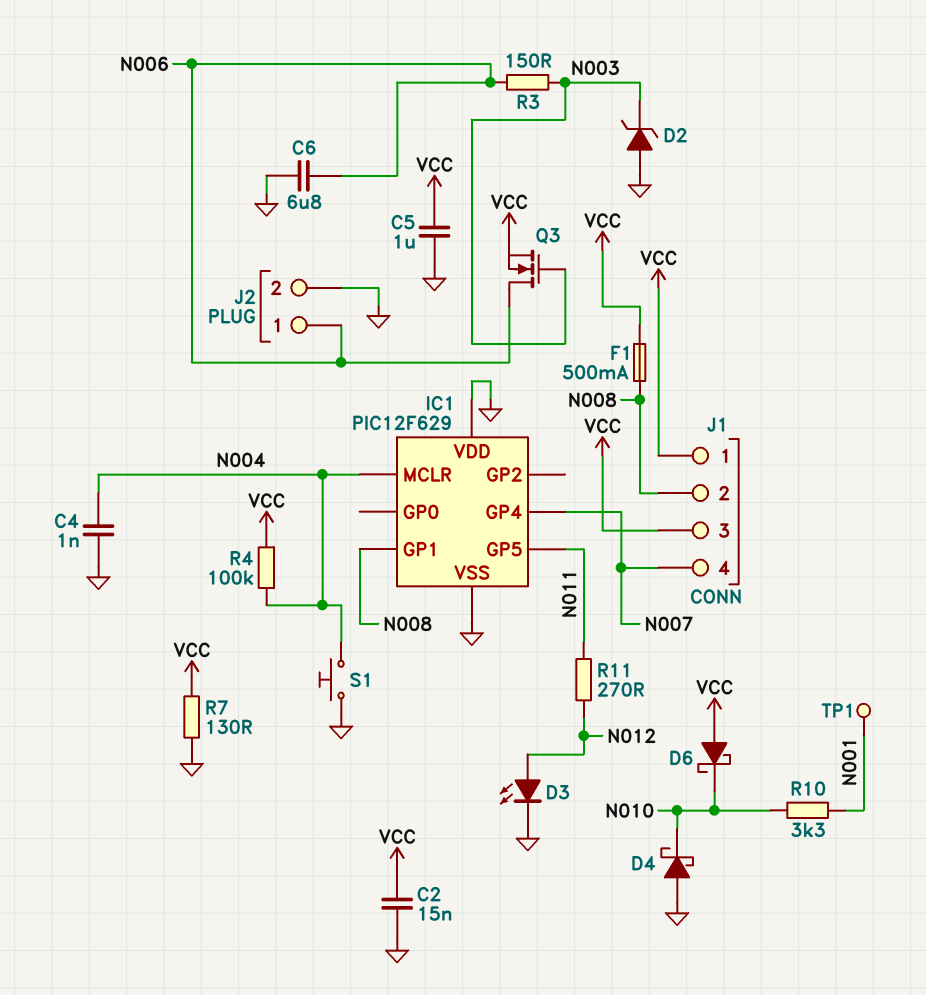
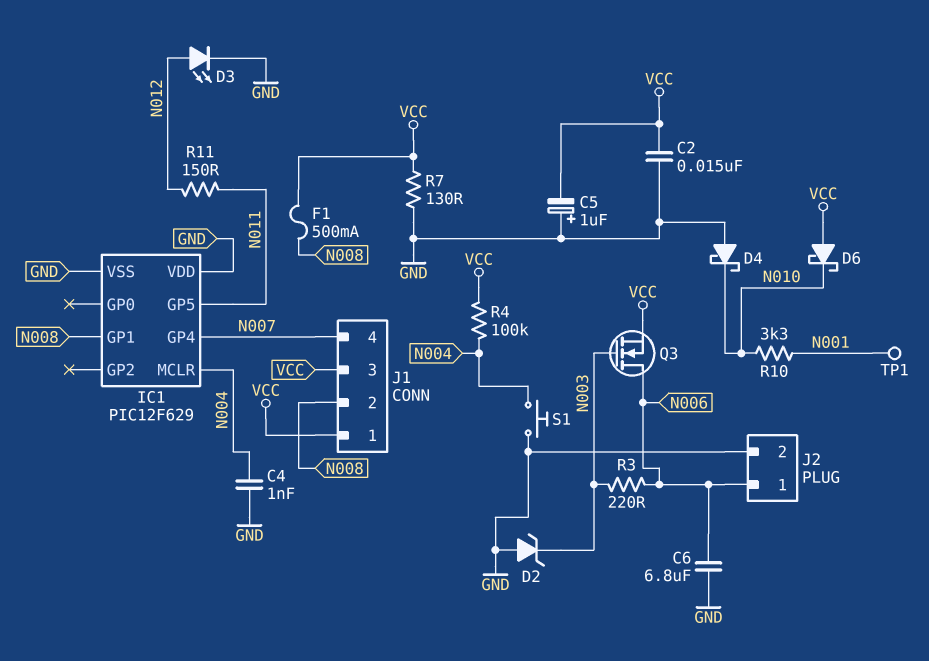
C5: 1uF (GND, VCC) -> 1uF (plus GND, minus VCC)
R3: 150 (N003, N006) -> 220 (N003, N006)
R11: 270 (N011, N012) -> 150 (N011, N012)

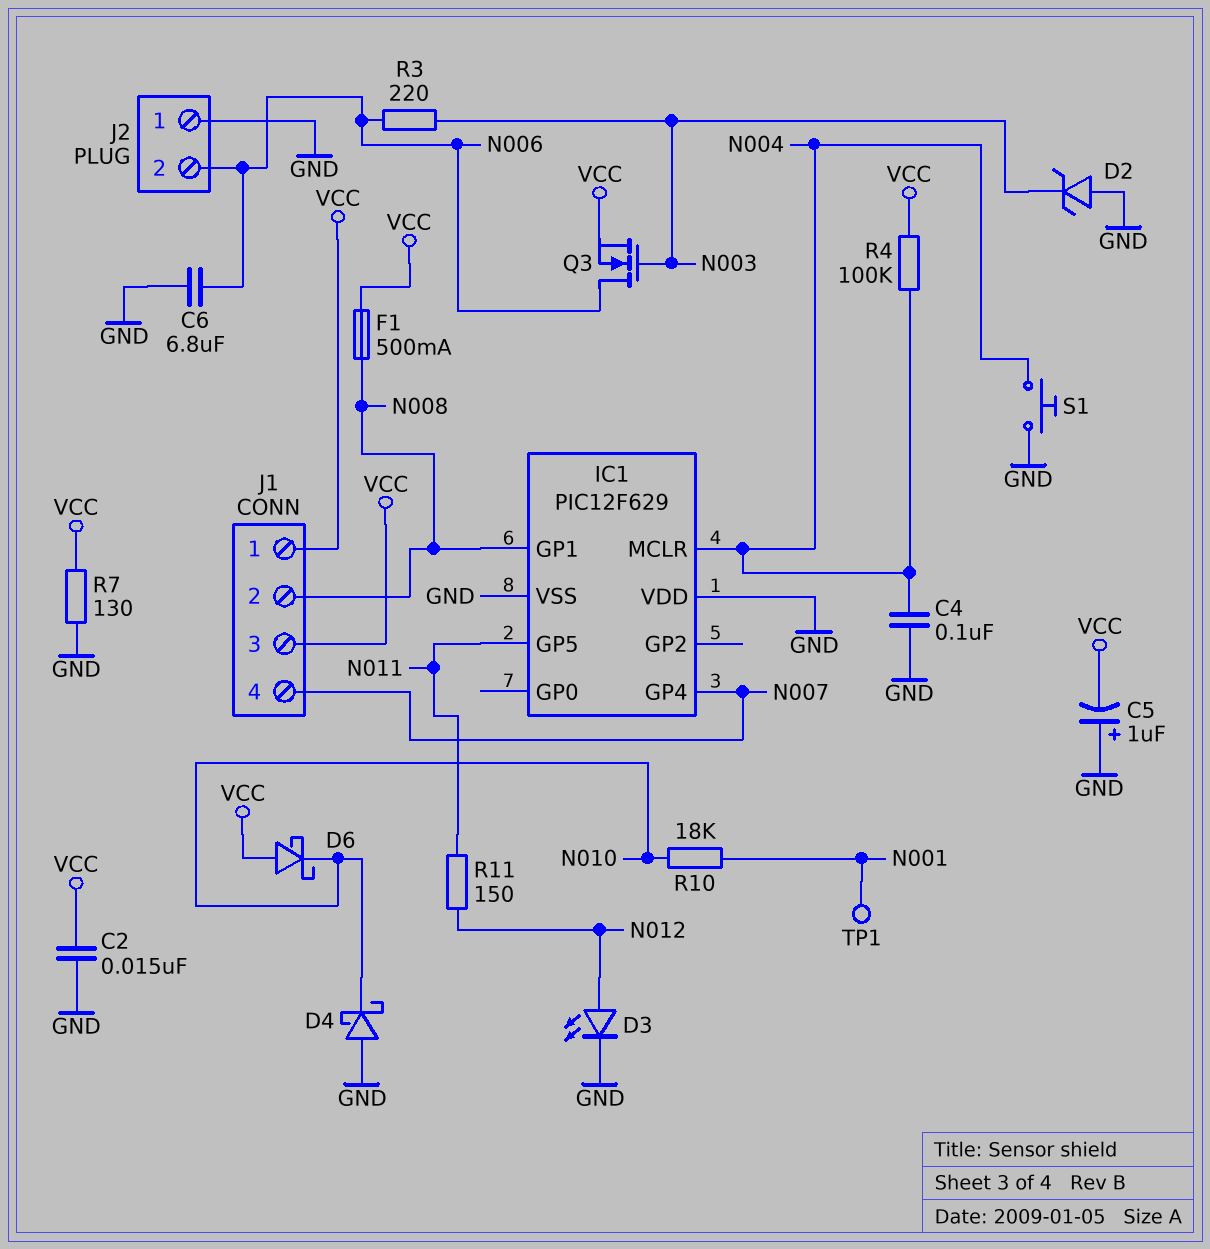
C4: 1nF (GND, N004) -> 100nF (GND, N004)
J2 pin 1: N006 -> GND
J2 pin 2: GND -> N006
R10: 3.3k (N001, N010) -> 18k (N001, N010)

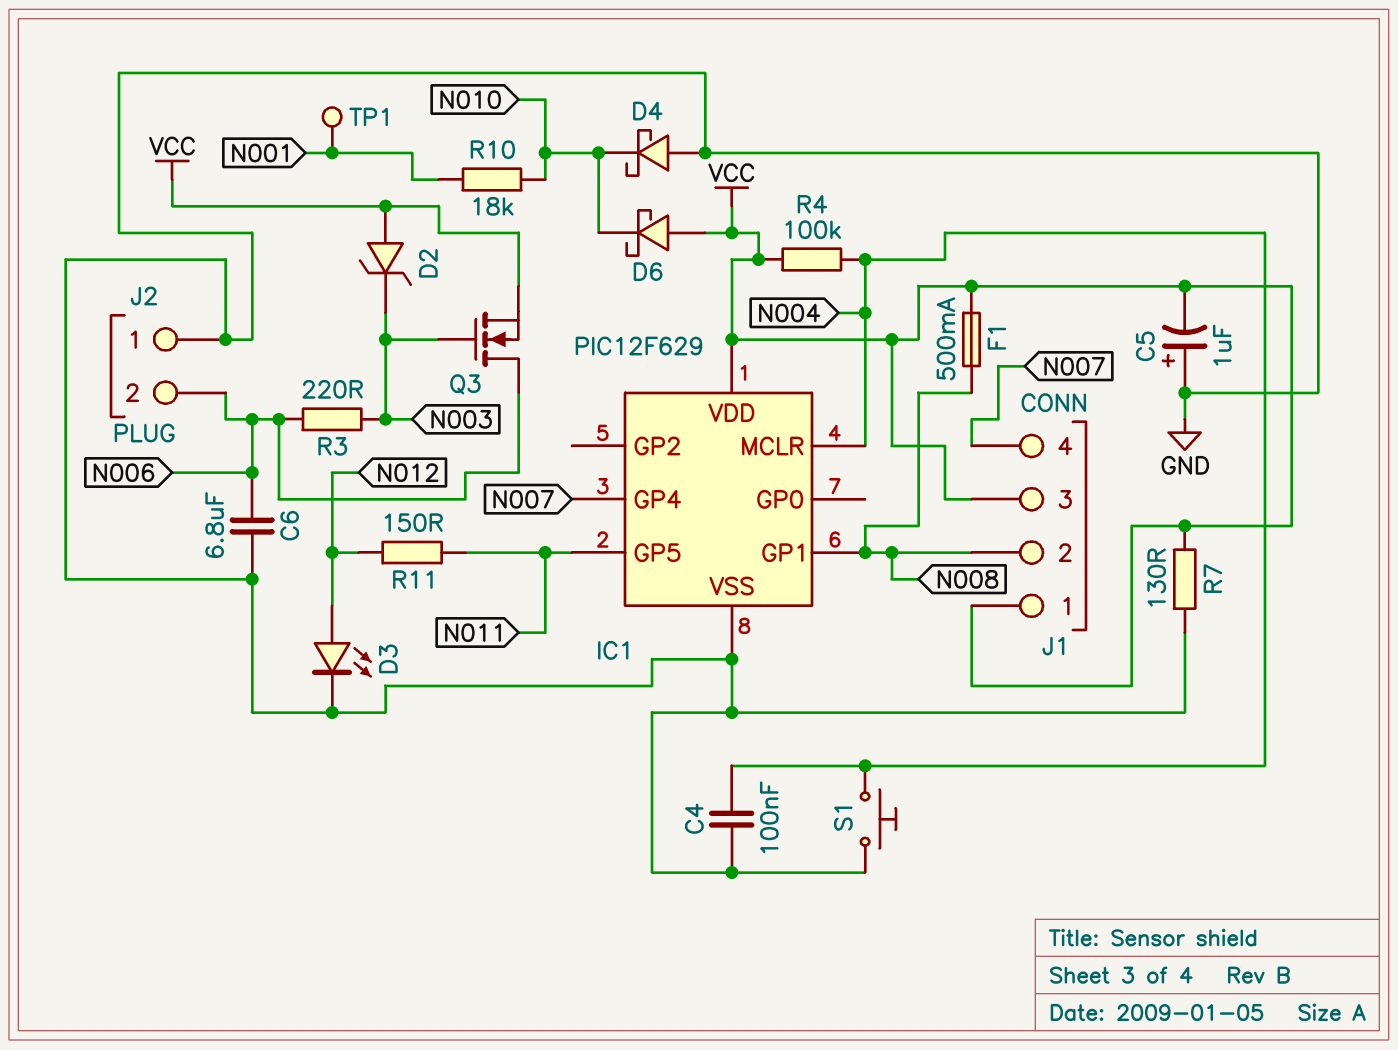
C2: 15nF (GND, VCC) -> none
D2: zener (A GND, K N003) -> zener (A VCC, K N003)
IC1 pin VDD: GND -> VCC

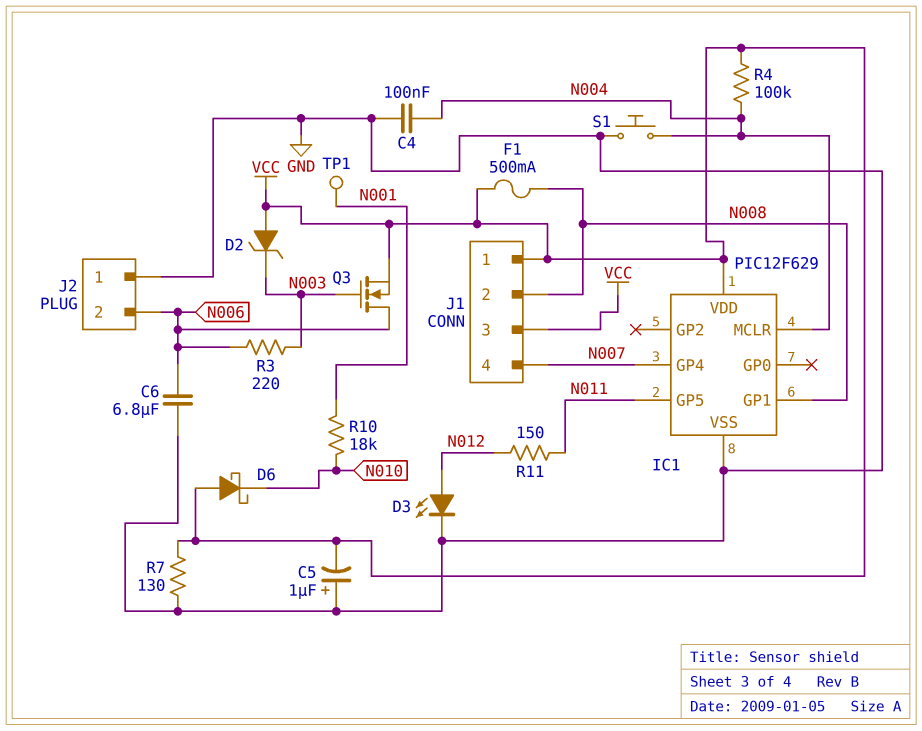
D4: schottky (A GND, K N010) -> none

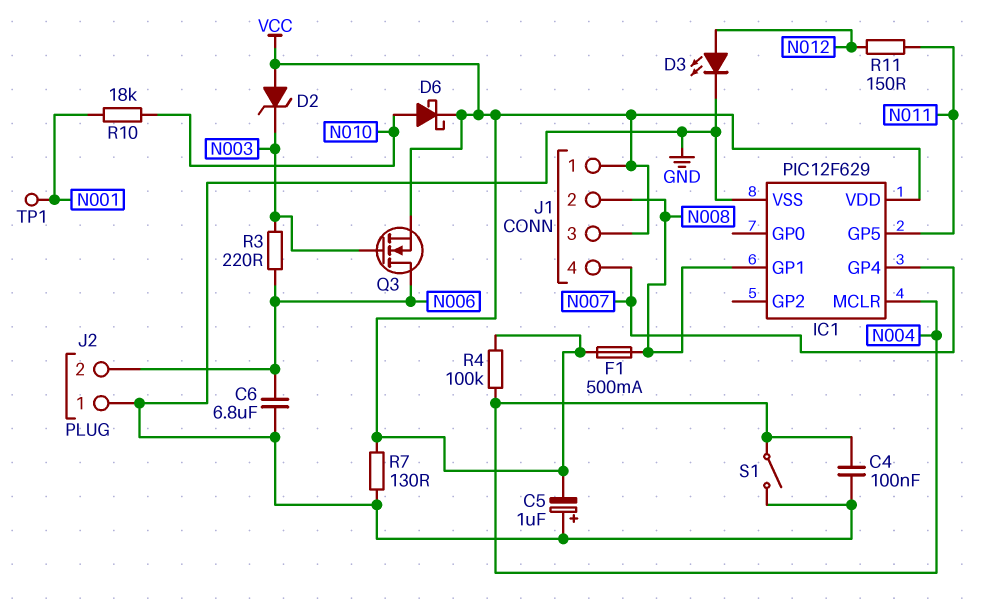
D6: schottky (A VCC, K N010) -> schottky (A N010, K VCC)
S1: button (GND, N004) -> switch (GND, N004)

